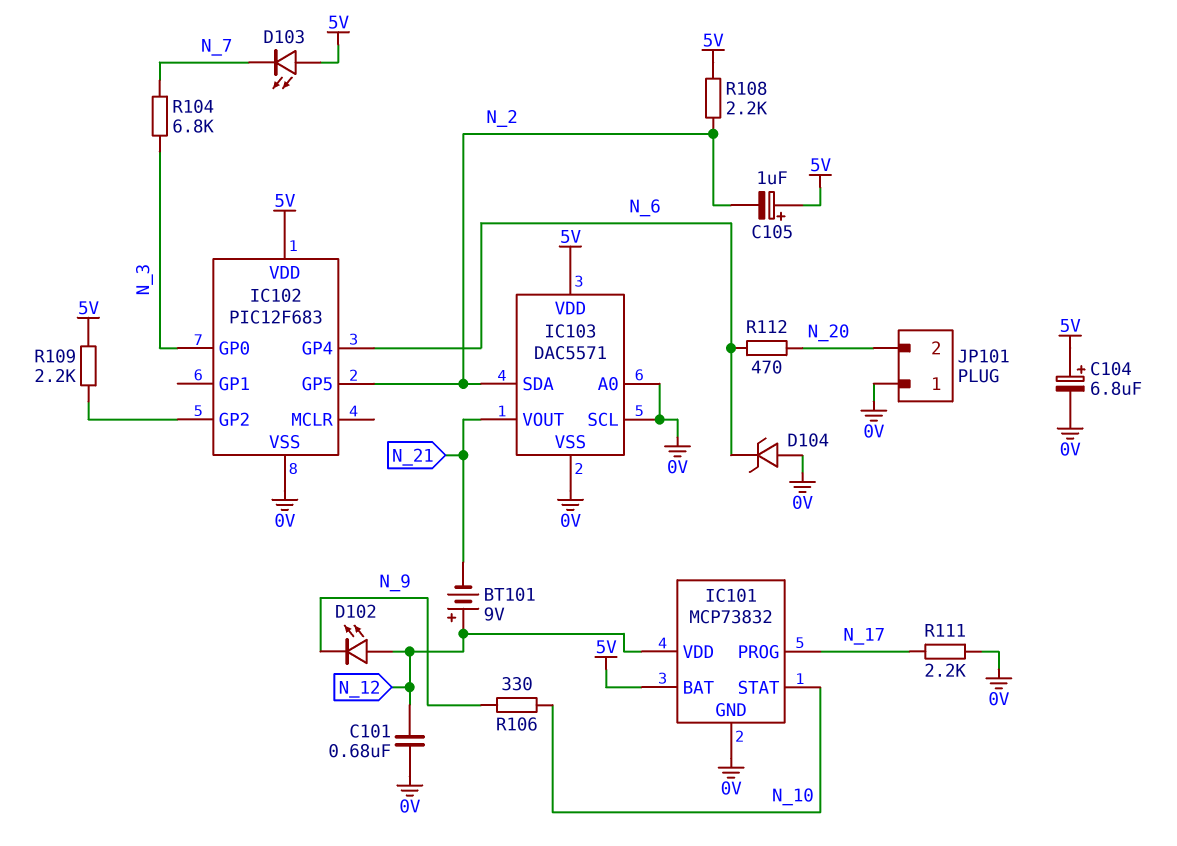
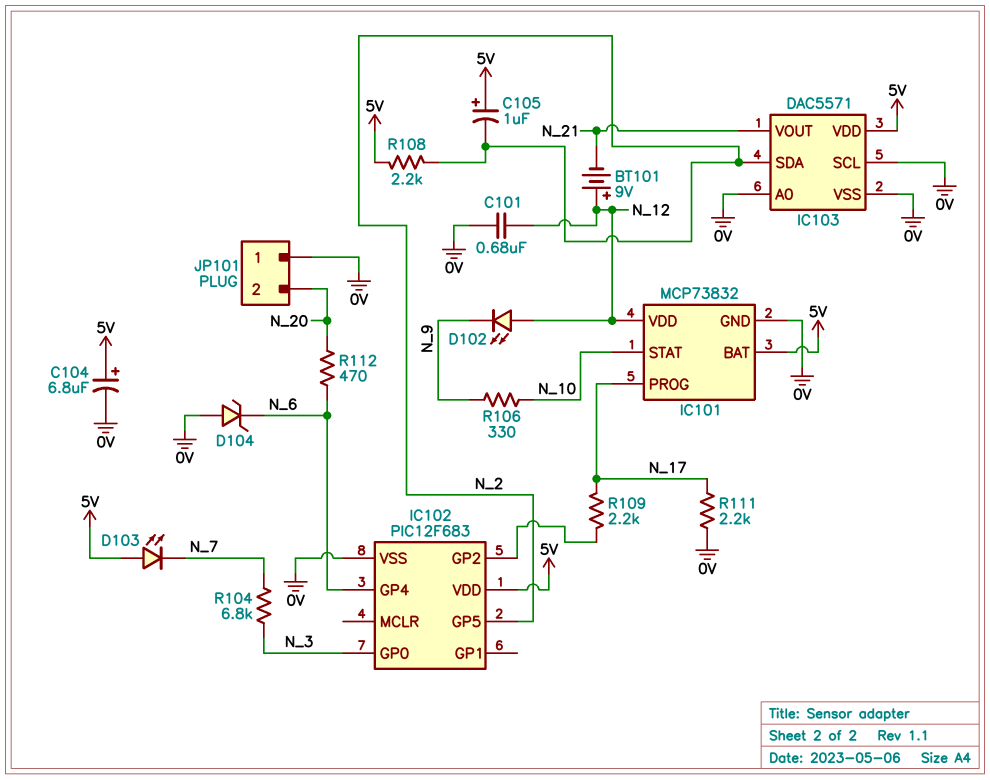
R109: 2.2k (5V, IC102/GP2) -> 2.2k (IC102/GP2, N_17)

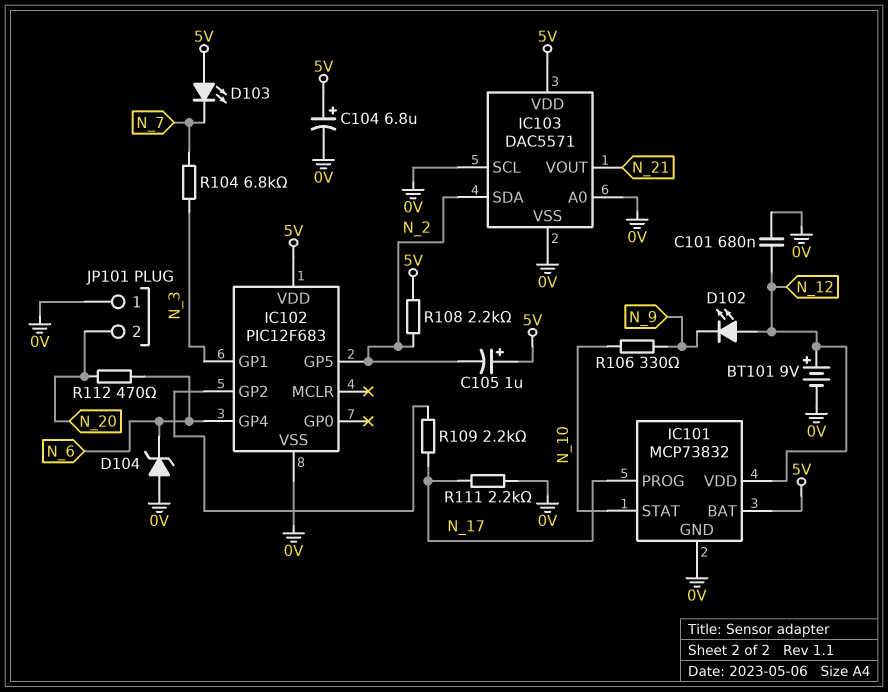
BT101: 9V (plus N_12, minus N_21) -> 9V (plus N_12, minus 0V)
IC102 pin GP0: N_3 -> none
IC102 pin GP1: none -> N_3

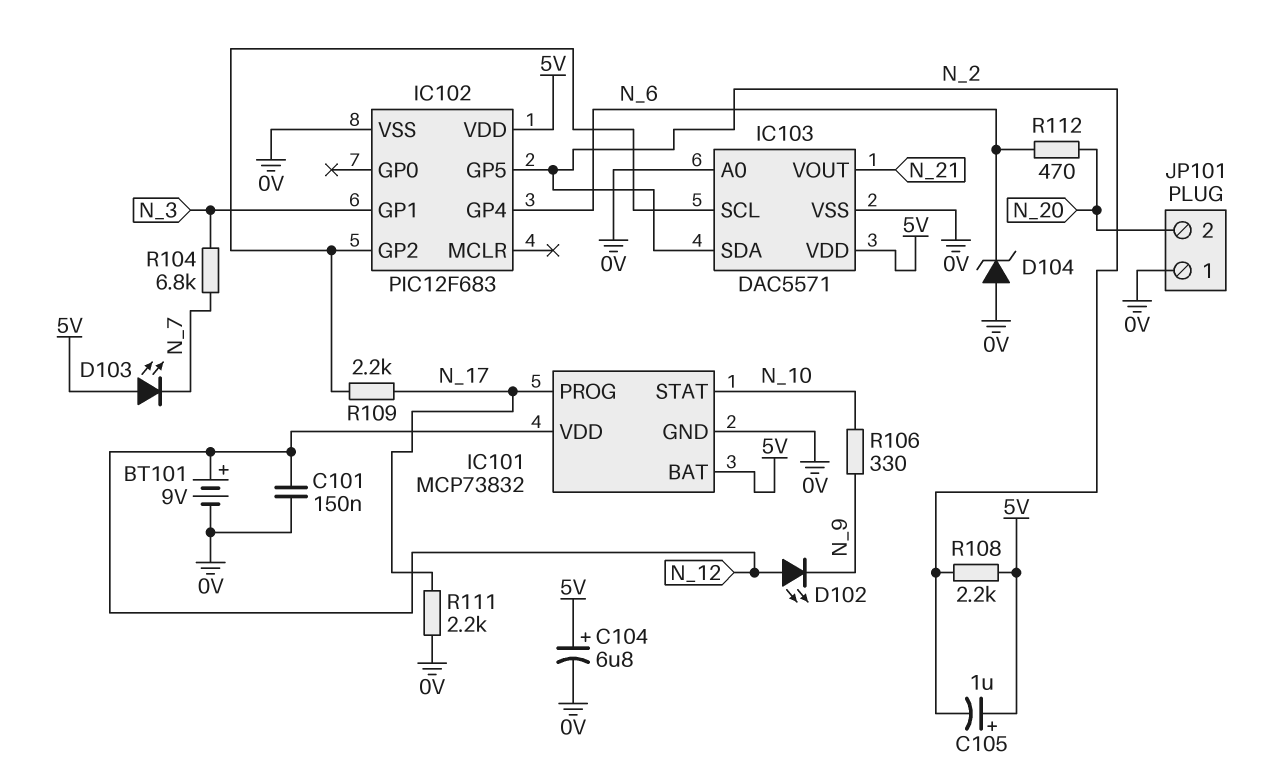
C101: 680nF (0V, N_12) -> 150nF (0V, N_12)
IC103 pin SCL: 0V -> IC102/GP2

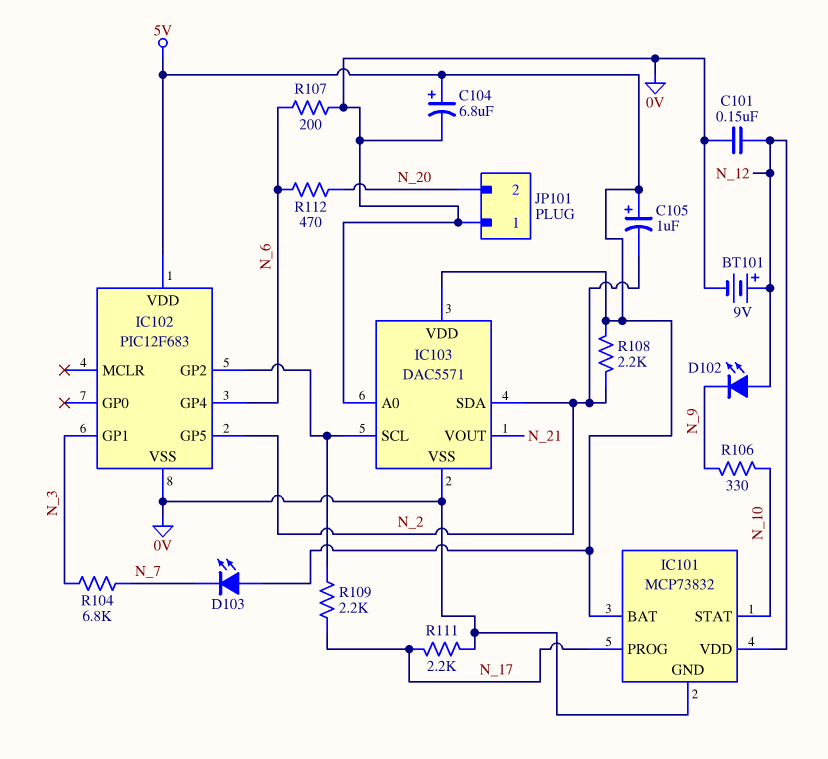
D104: zener (A 0V, K N_6) -> none
R107: none -> 200 (0V, N_6)

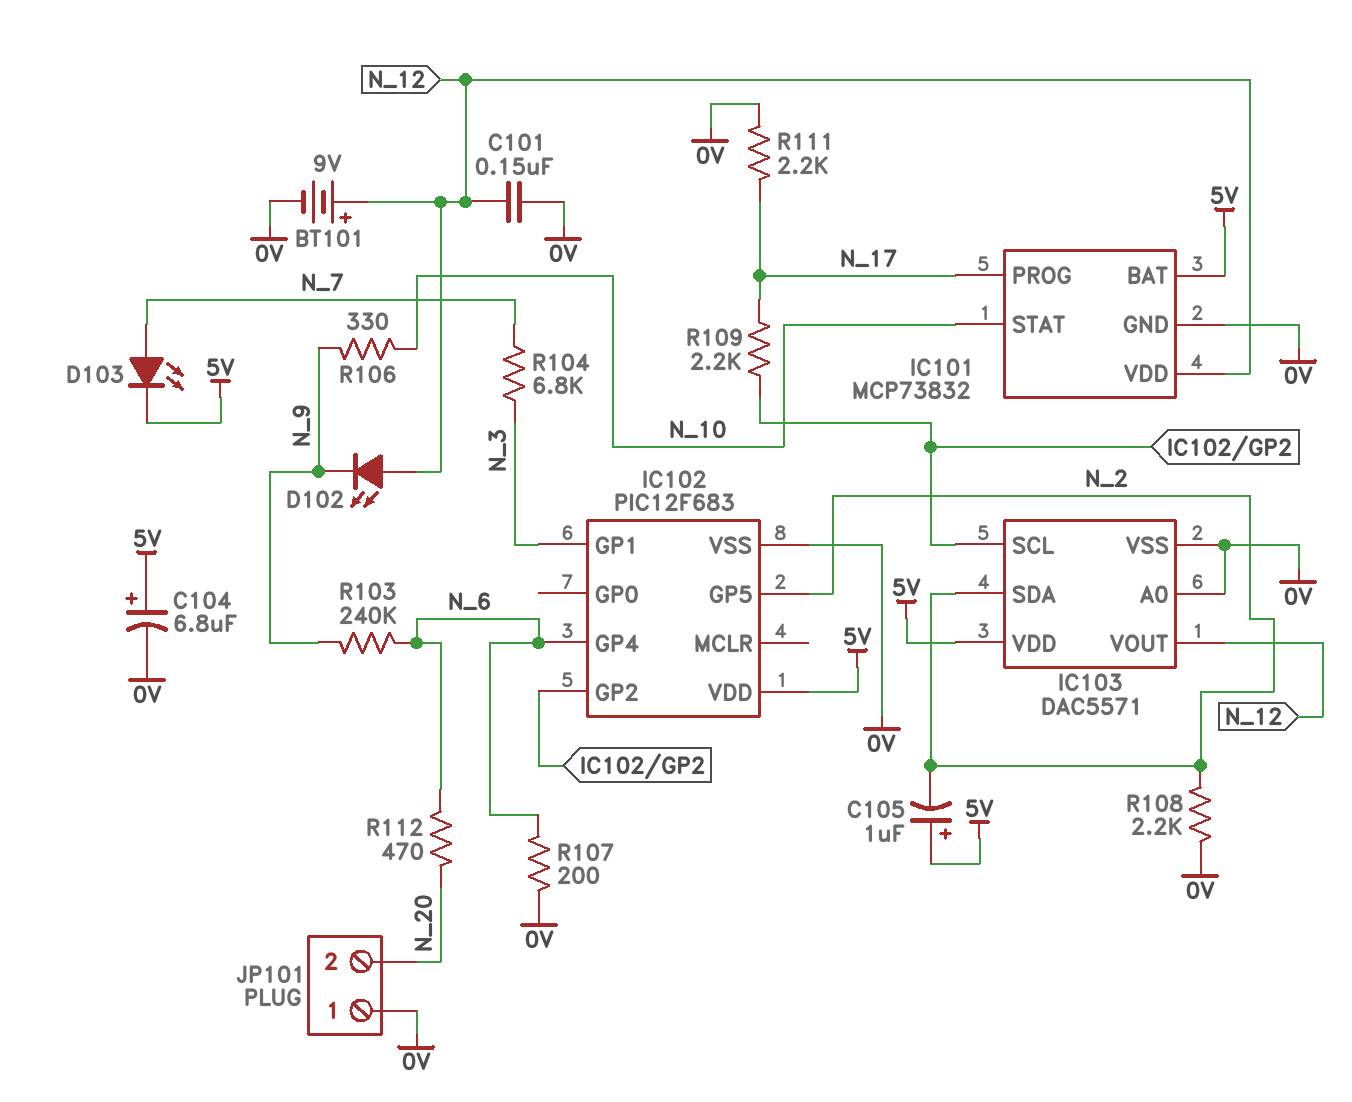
D103: LED (A 5V, K N_7) -> LED (A N_7, K 5V)
IC103 pin VOUT: N_21 -> N_12
R103: none -> 240k (N_6, N_9)
R108: 2.2k (5V, N_2) -> 2.2k (0V, N_2)

